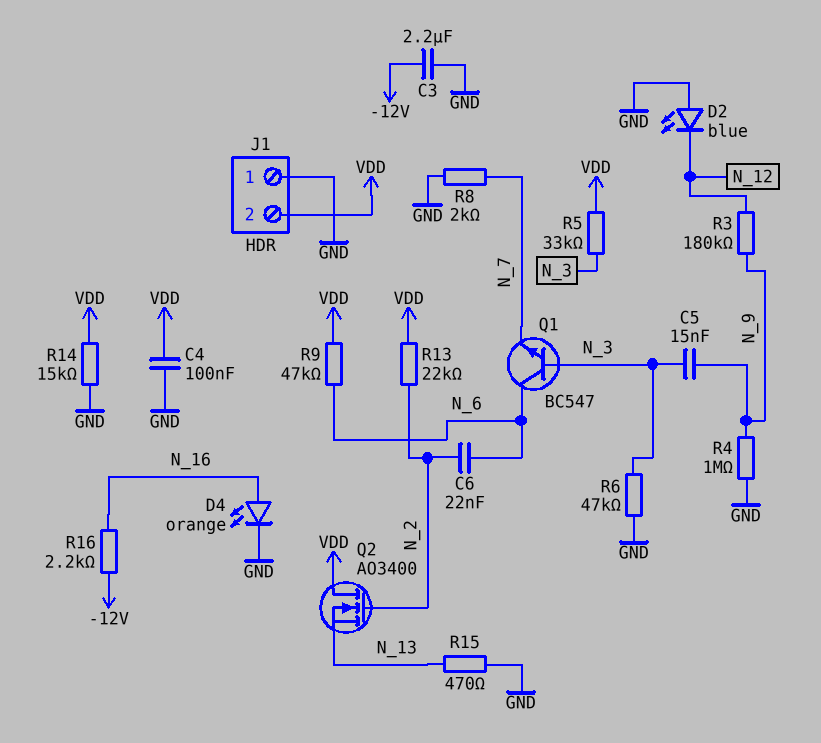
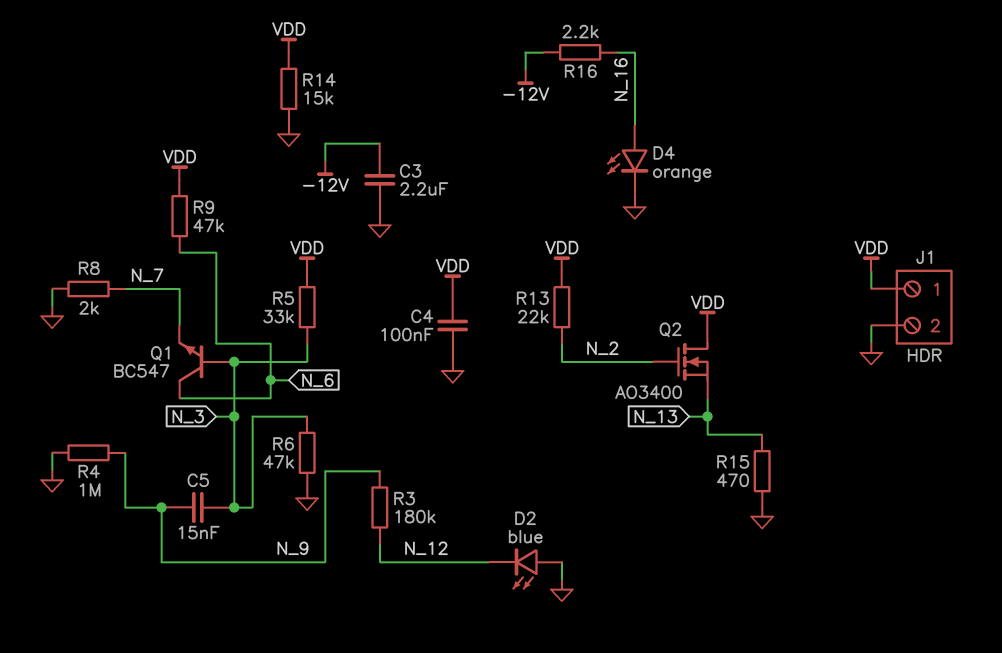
C6: 22nF (N_2, N_6) -> none
J1 pin 1: GND -> VDD
J1 pin 2: VDD -> GND

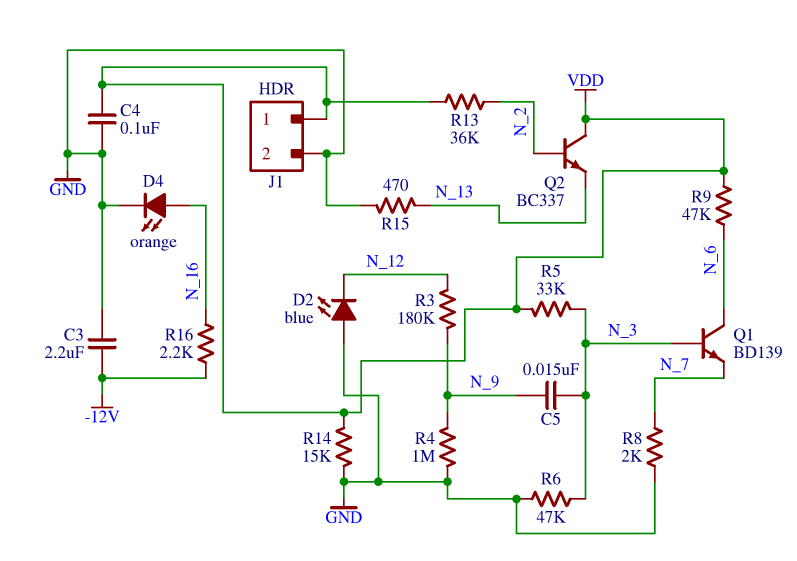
Q1: NPN BC547 (B N_3, C N_6, E N_7) -> NPN BD139 (B N_3, C N_6, E N_7)
Q2: NMOS AO3400 (G N_2, D VDD, S N_13) -> NPN BC337 (B N_2, C VDD, E N_13)
R13: 22k (N_2, VDD) -> 36k (N_2, VDD)

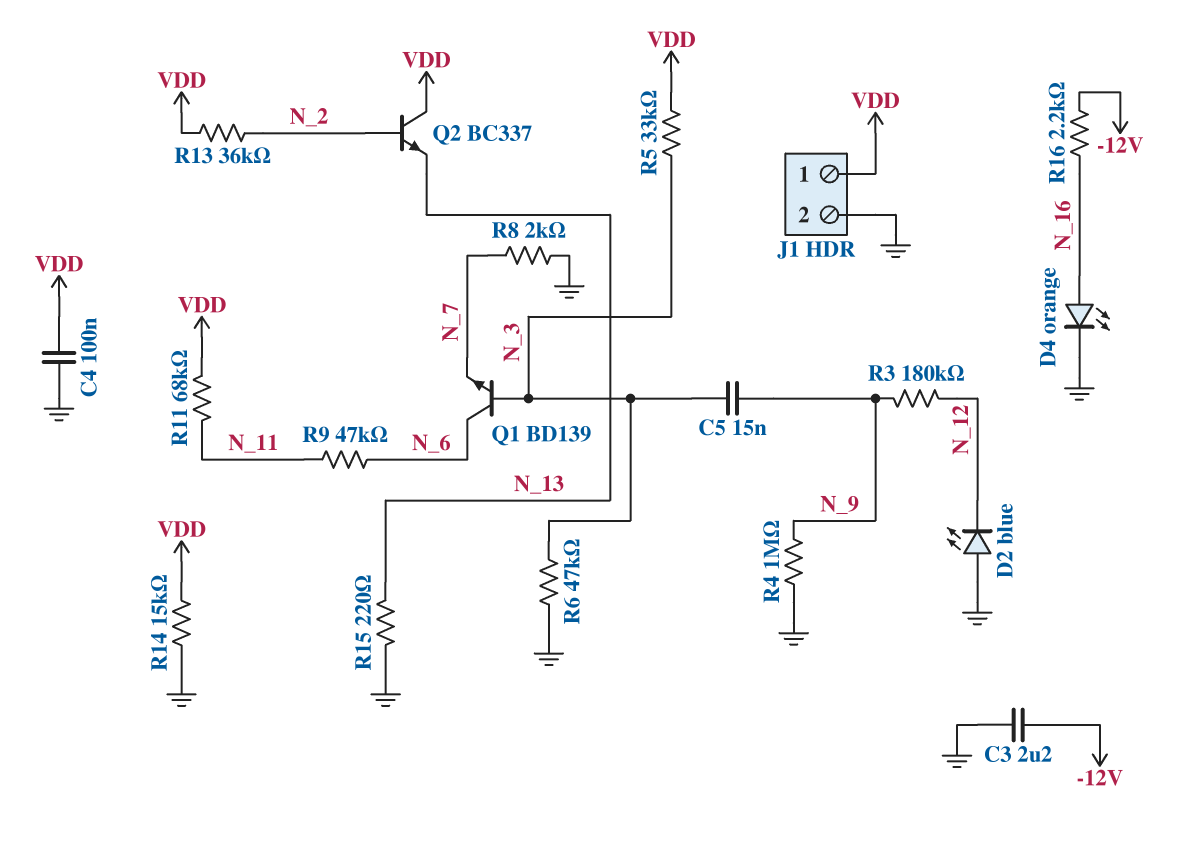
R9: 47k (N_6, VDD) -> 47k (N_6, N_11)
R11: none -> 68k (N_11, VDD)
R15: 470 (GND, N_13) -> 220 (GND, N_13)

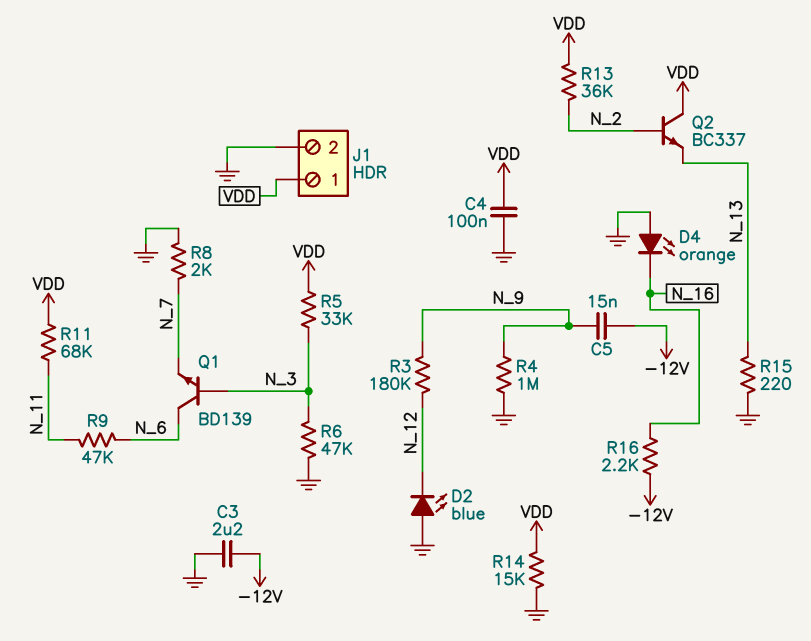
C5: 15nF (N_3, N_9) -> 15nF (-12V, N_9)
D4: LED orange (A N_16, K GND) -> LED orange (A GND, K N_16)

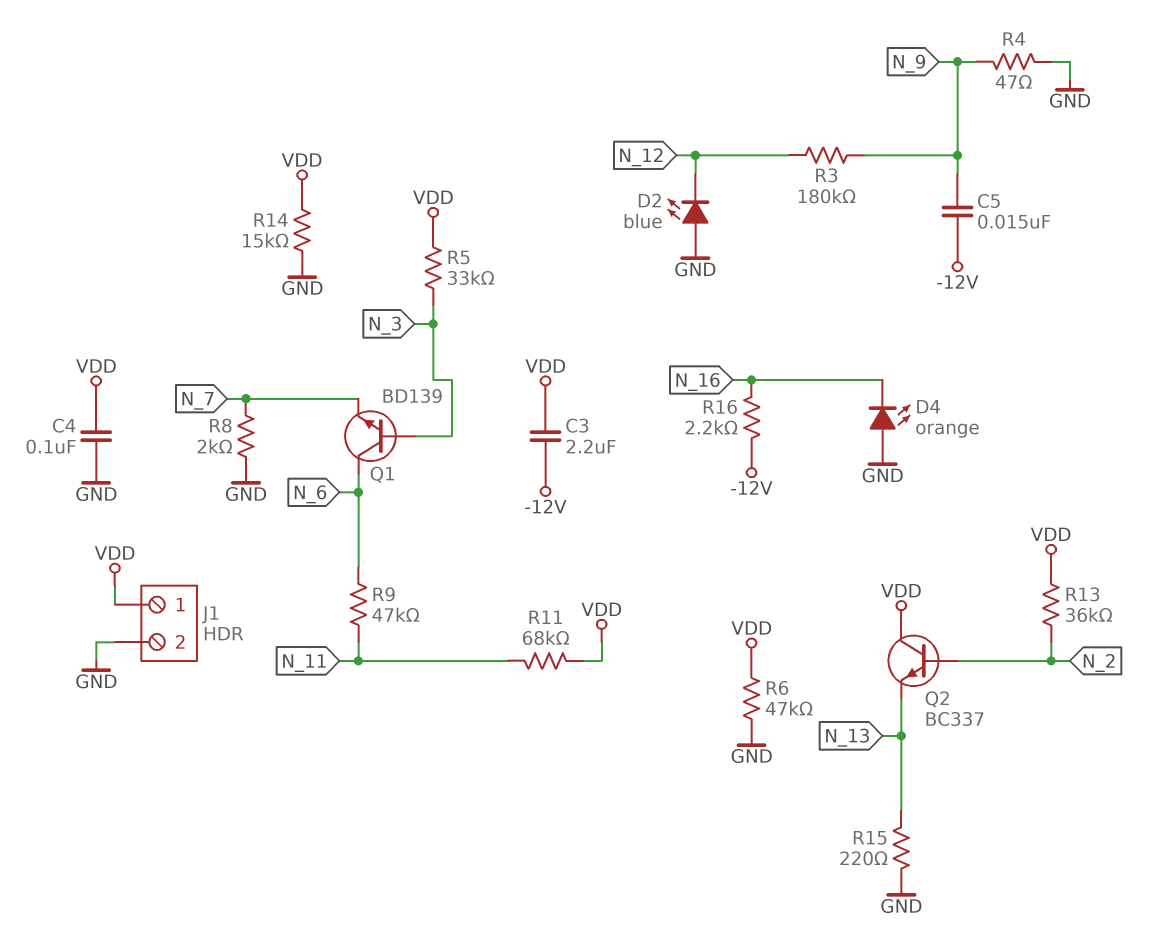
C3: 2.2uF (-12V, GND) -> 2.2uF (-12V, VDD)
R4: 1M (GND, N_9) -> 47 (GND, N_9)
R6: 47k (GND, N_3) -> 47k (GND, VDD)

